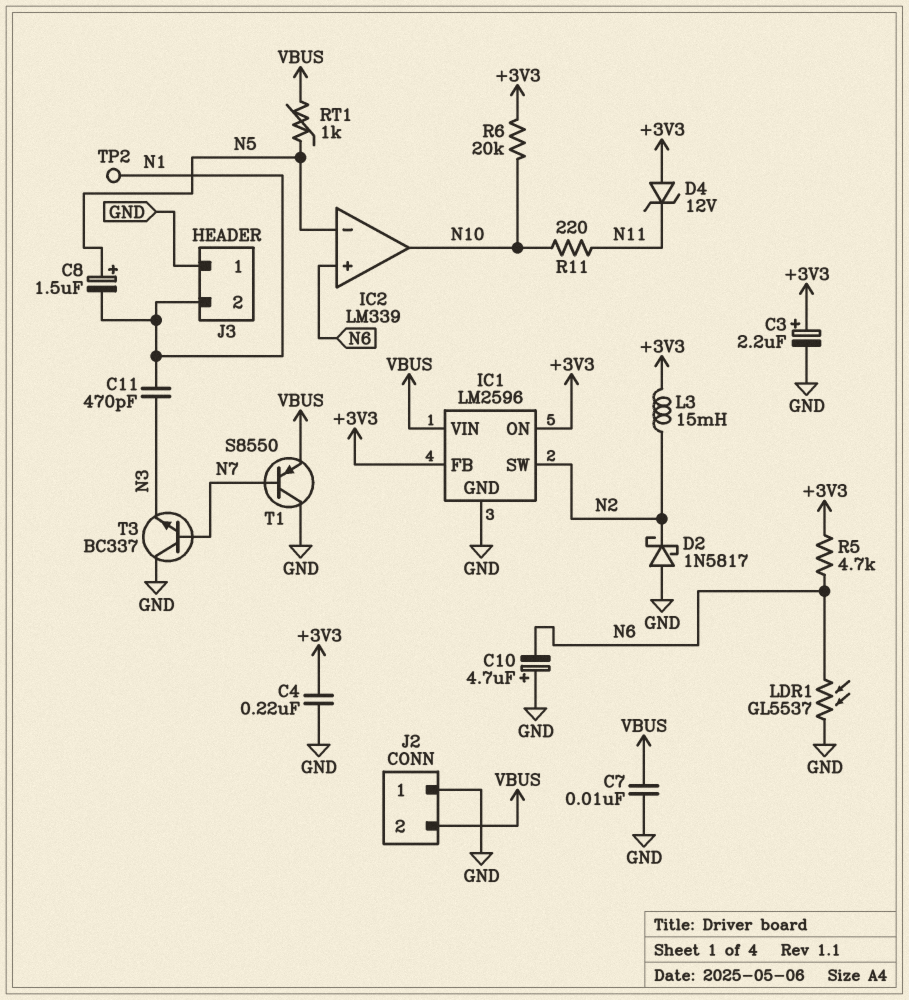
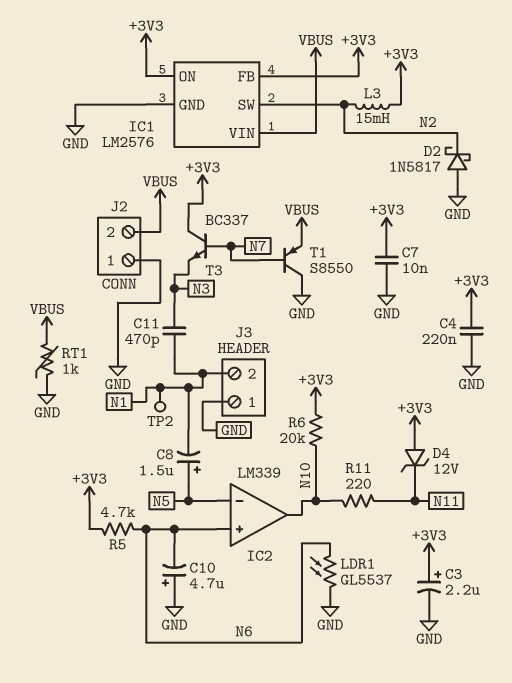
C7: 10nF (GND, VBUS) -> 10nF (+3V3, GND)
IC1: LM2596 -> LM2576
RT1: 1k (N5, VBUS) -> 1k (GND, VBUS)
T3: NPN BC337 (B N7, C GND, E N3) -> NPN BC337 (B N7, C +3V3, E N3)

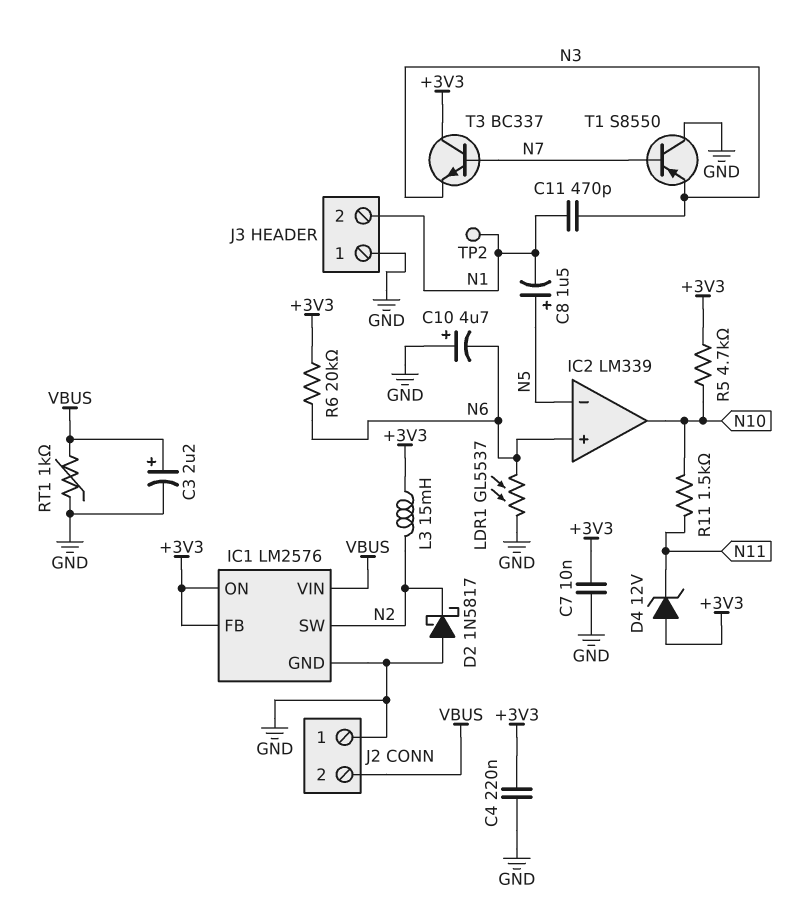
C3: 2.2uF (plus +3V3, minus GND) -> 2.2uF (plus VBUS, minus GND)
R5: 4.7k (+3V3, N6) -> 4.7k (+3V3, N10)
R6: 20k (+3V3, N10) -> 20k (+3V3, N6)
R11: 220 (N10, N11) -> 1.5k (N10, N11)
T1: PNP S8550 (B N7, C GND, E VBUS) -> PNP S8550 (B N7, C GND, E N3)

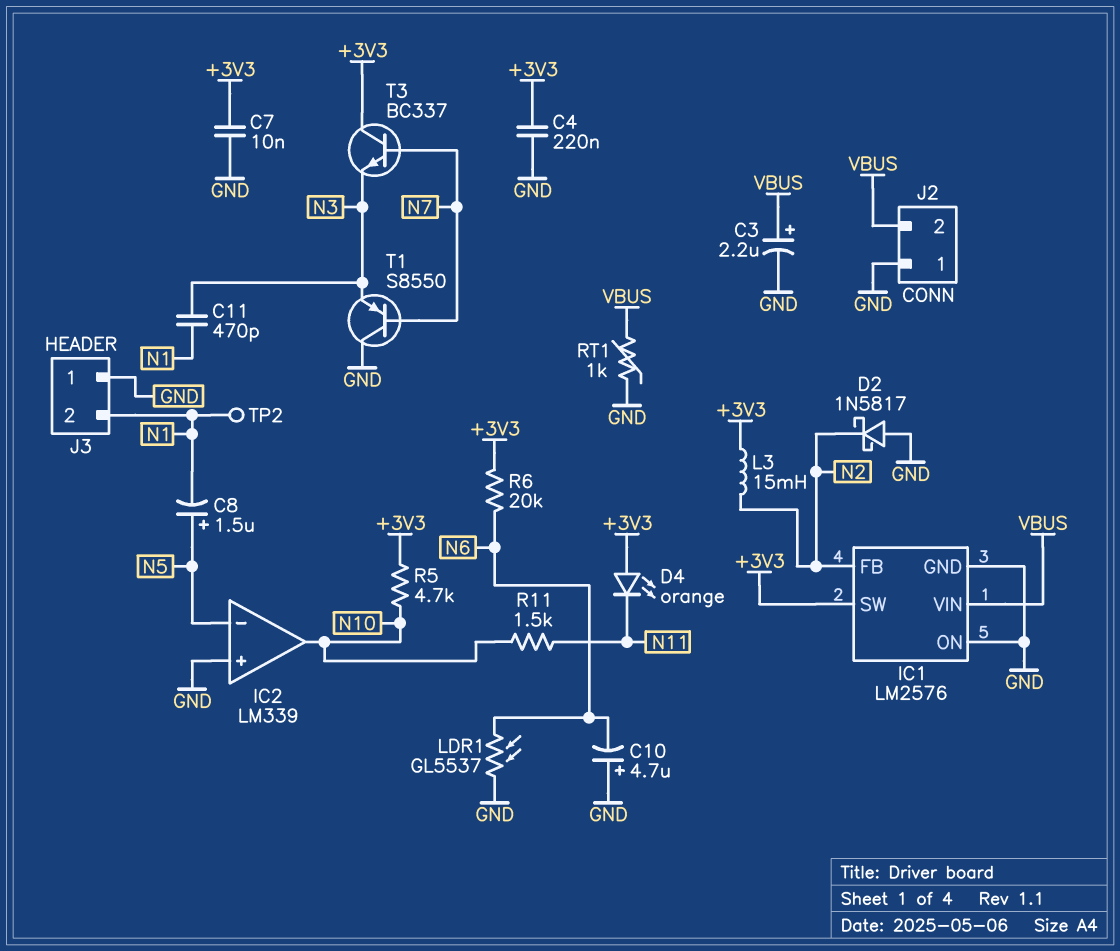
D4: zener 12V (A +3V3, K N11) -> LED orange (A +3V3, K N11)
IC1 pin FB: +3V3 -> N2
IC1 pin ON: +3V3 -> GND
IC1 pin SW: N2 -> +3V3
IC2 pin in+: N6 -> GND

